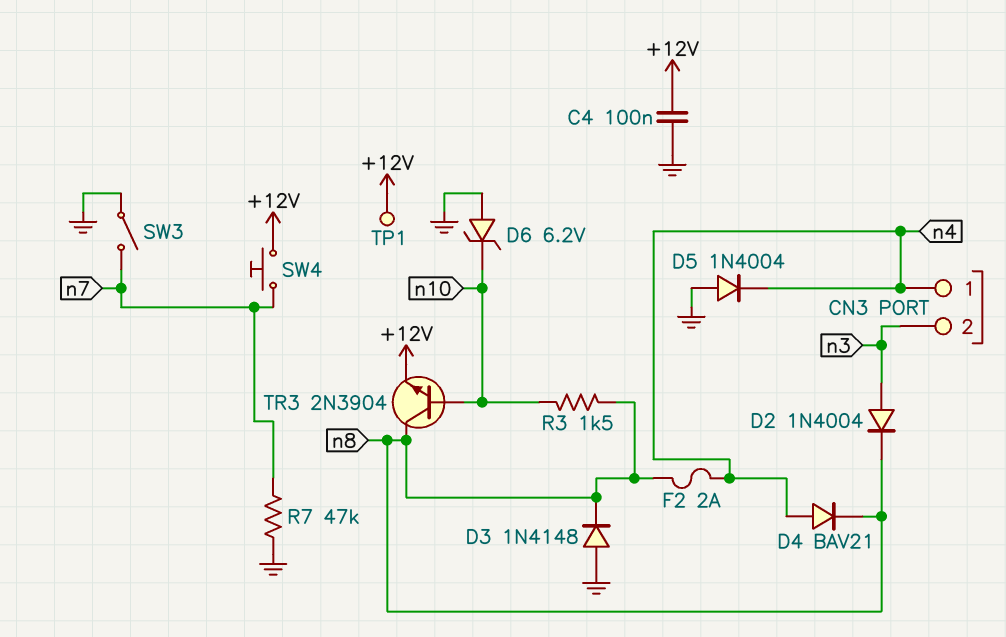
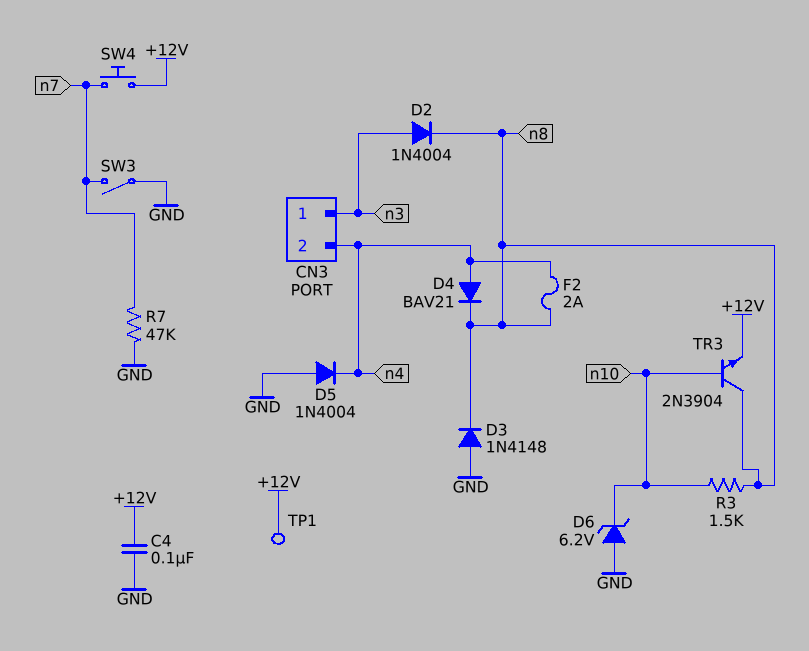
CN3 pin 1: n4 -> n3
CN3 pin 2: n3 -> n4

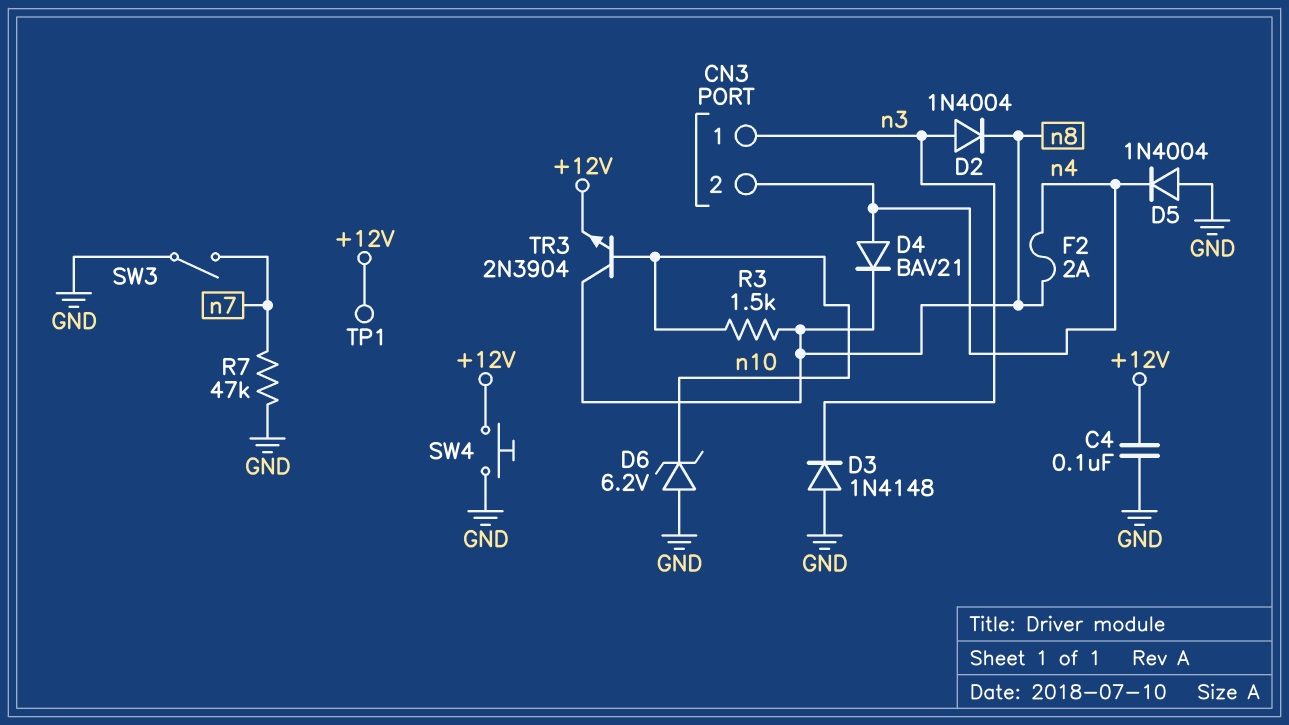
D3: diode 1N4148 (A GND, K n8) -> diode 1N4148 (A GND, K n3)
SW4: button (+12V, n7) -> button (+12V, GND)

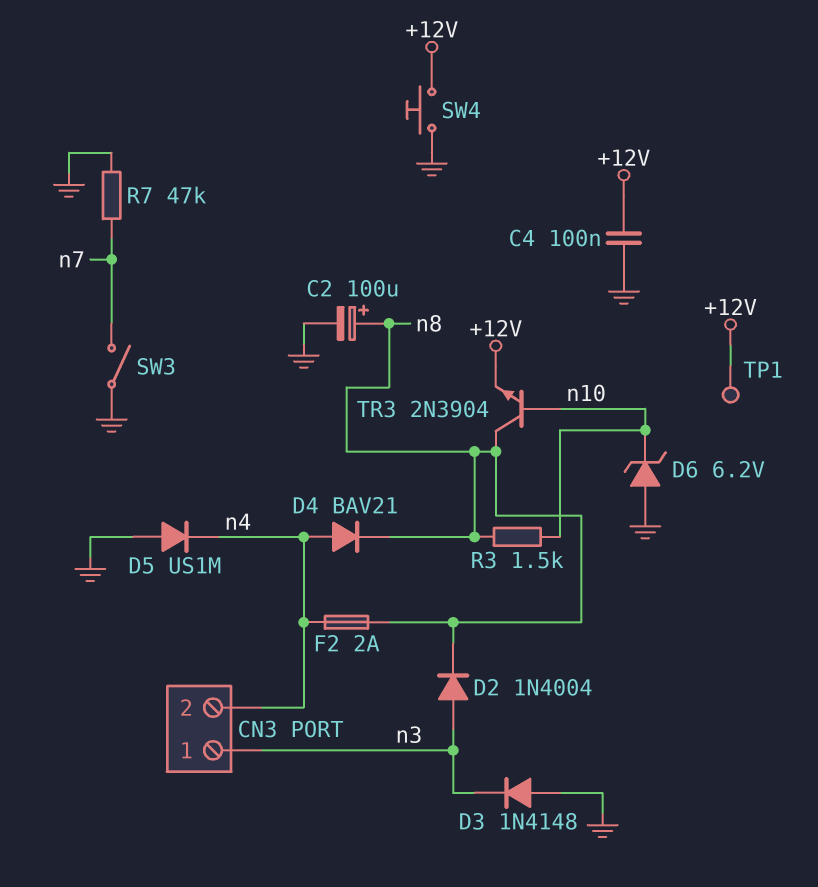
C2: none -> 100uF (plus n8, minus GND)
D5: diode 1N4004 (A GND, K n4) -> diode US1M (A GND, K n4)

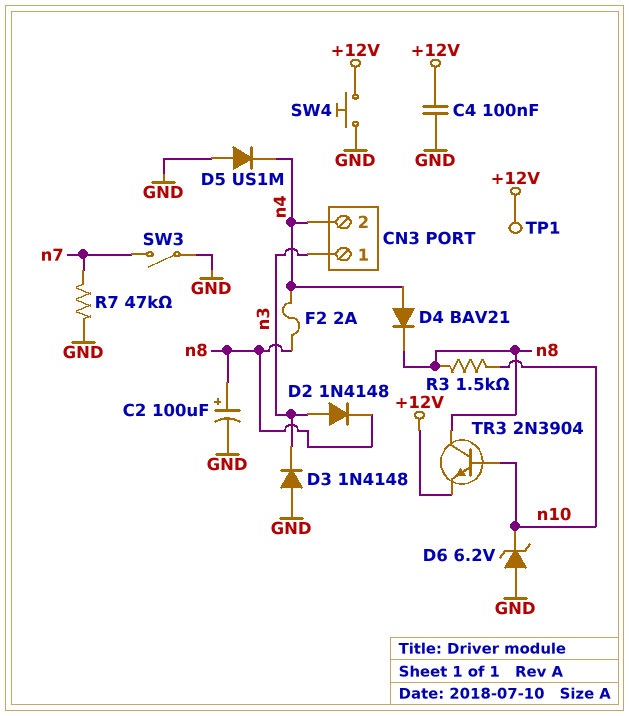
D2: diode 1N4004 (A n3, K n8) -> diode 1N4148 (A n3, K n8)

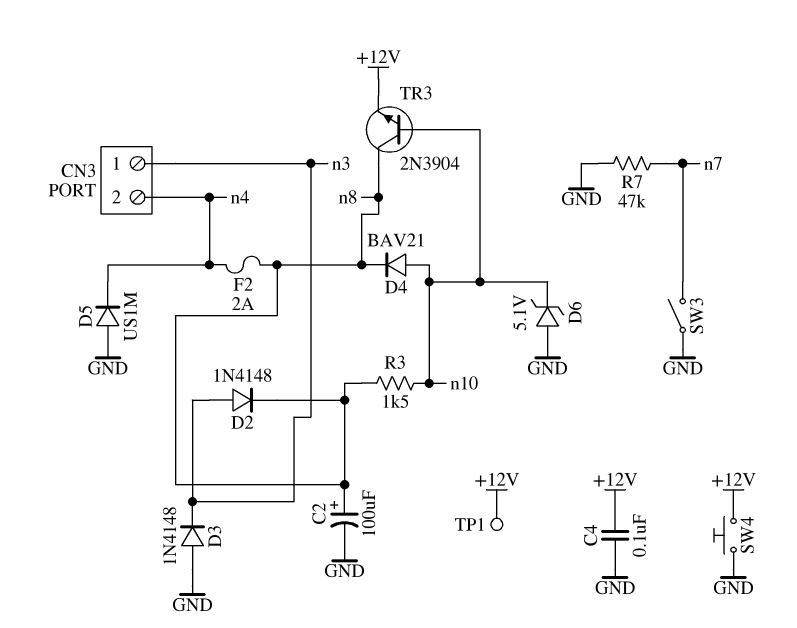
D4: diode BAV21 (A n4, K n8) -> diode BAV21 (A n10, K n8)
D6: zener 6.2V (A GND, K n10) -> zener 5.1V (A GND, K n10)

